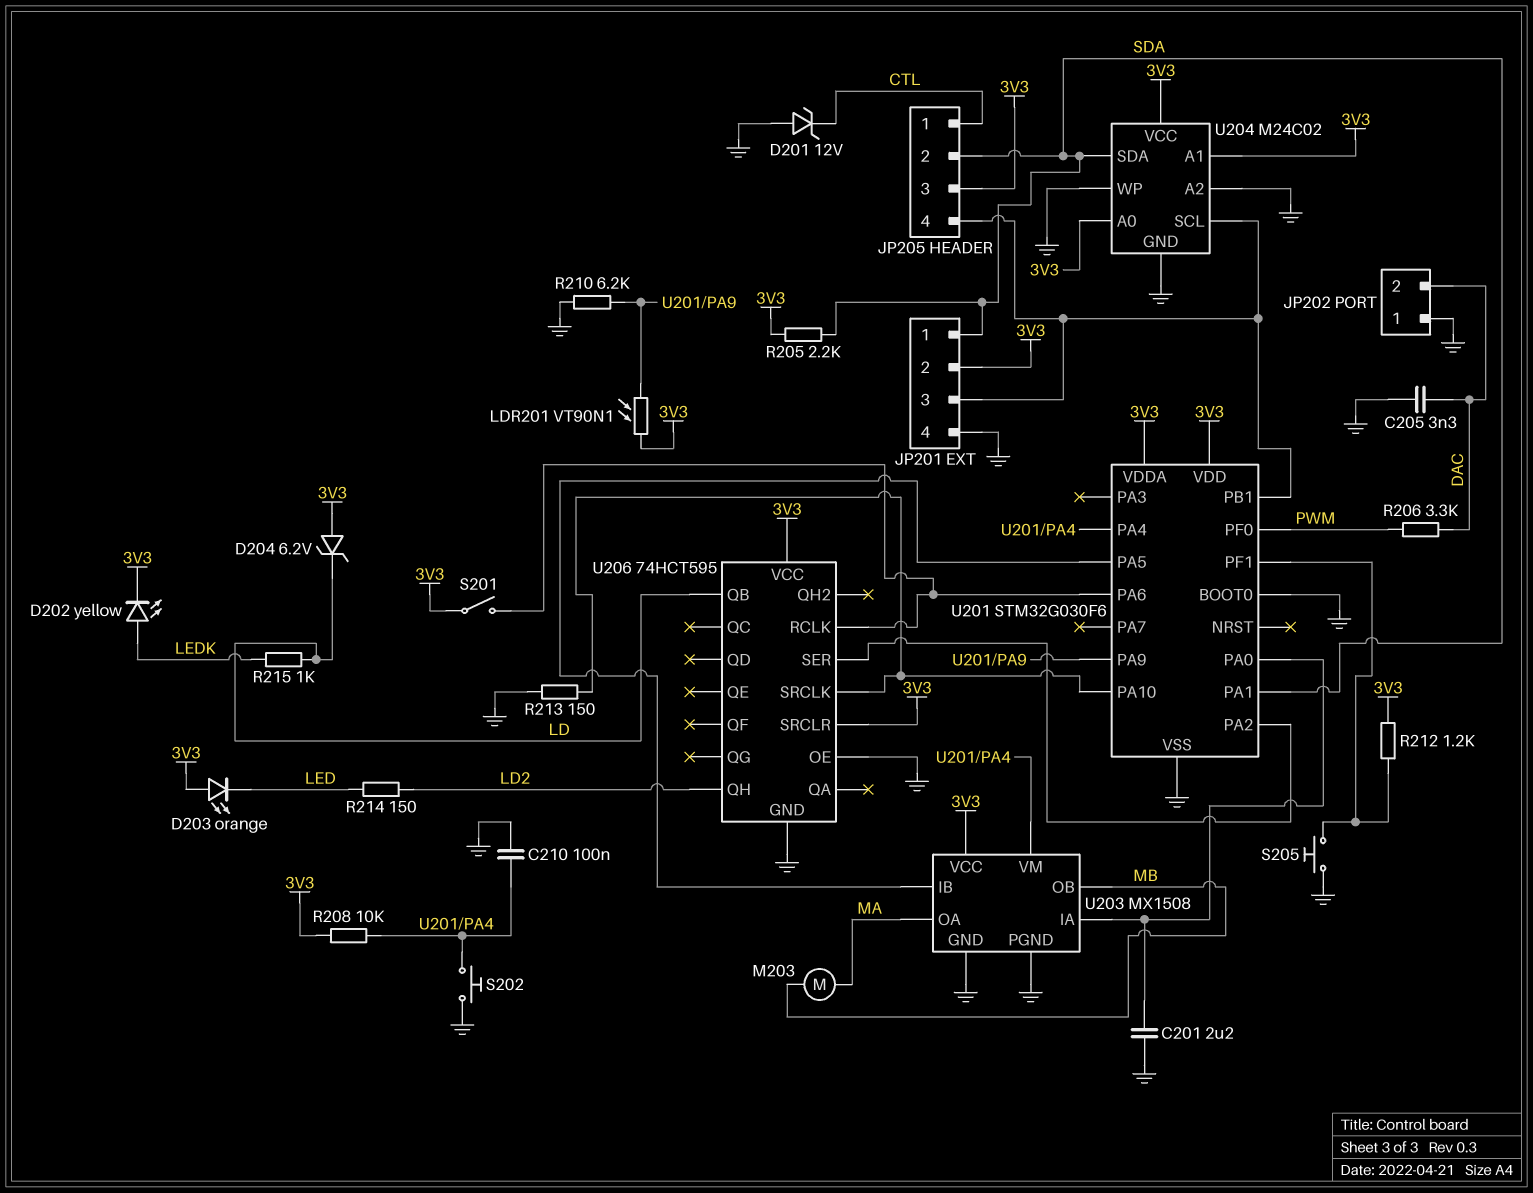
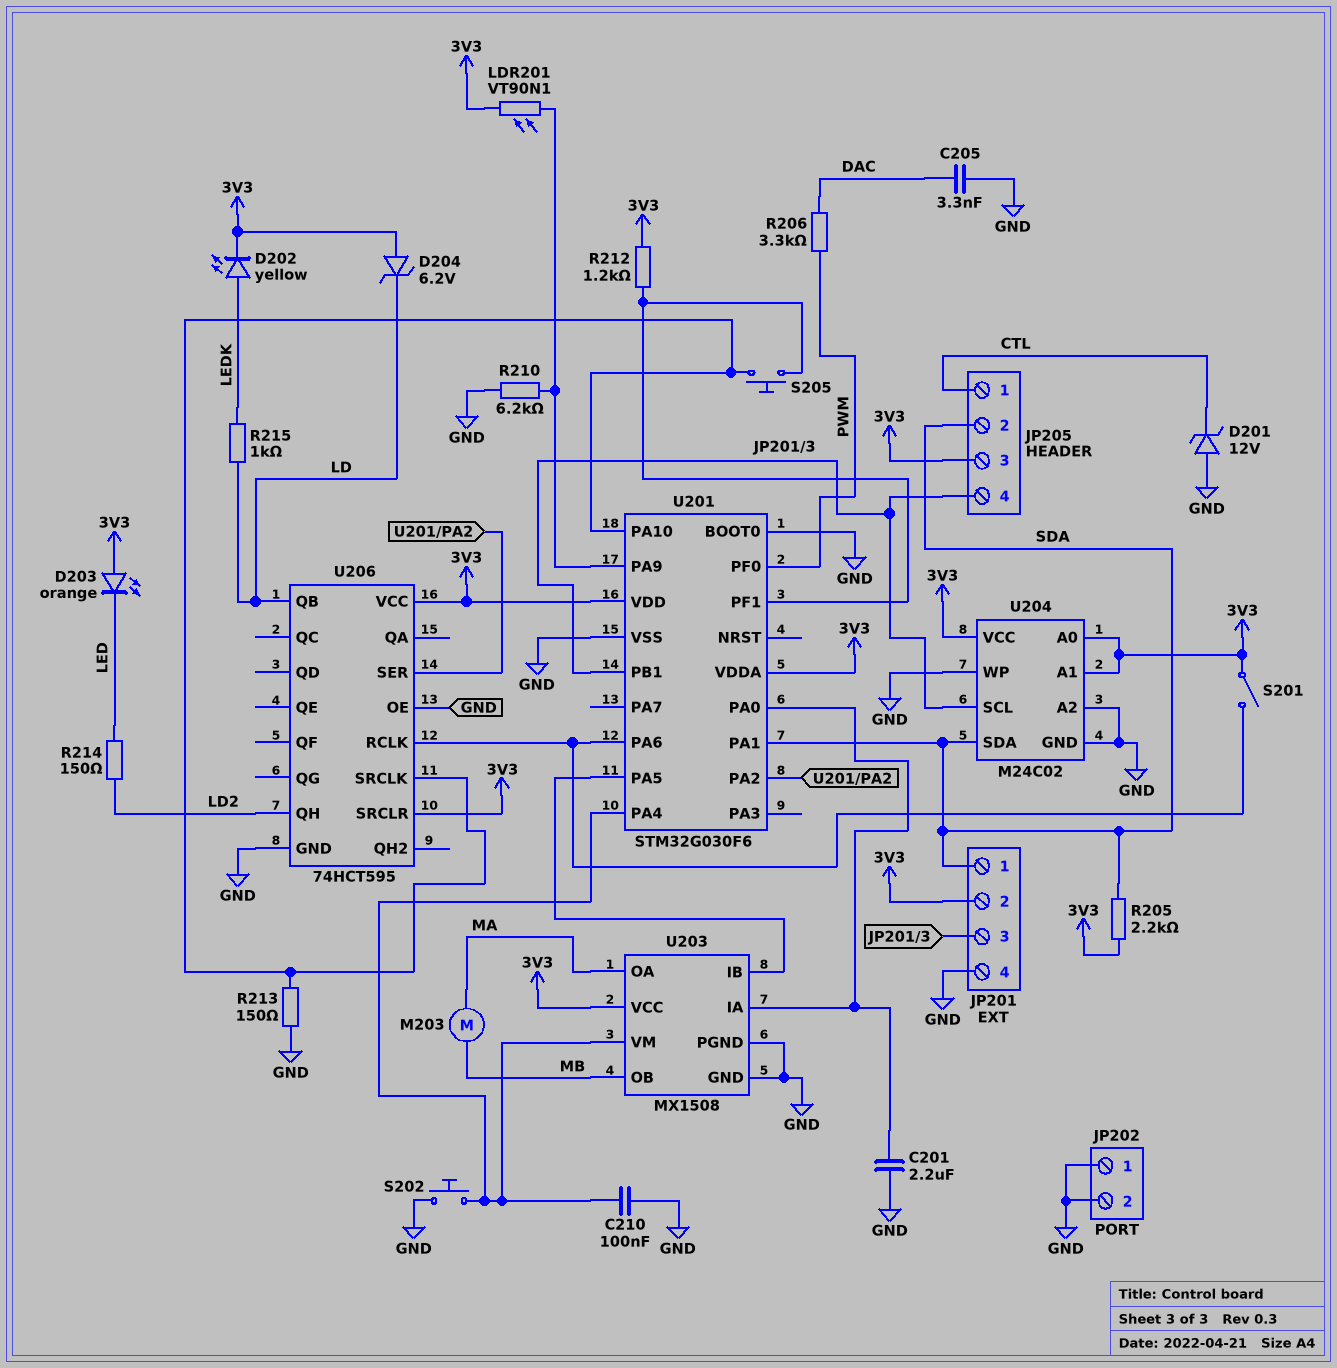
JP202 pin 2: DAC -> GND
R208: 10k (3V3, U201/PA4) -> none
S205: button (GND, U201/PF1) -> button (U201/PA10, U201/PF1)

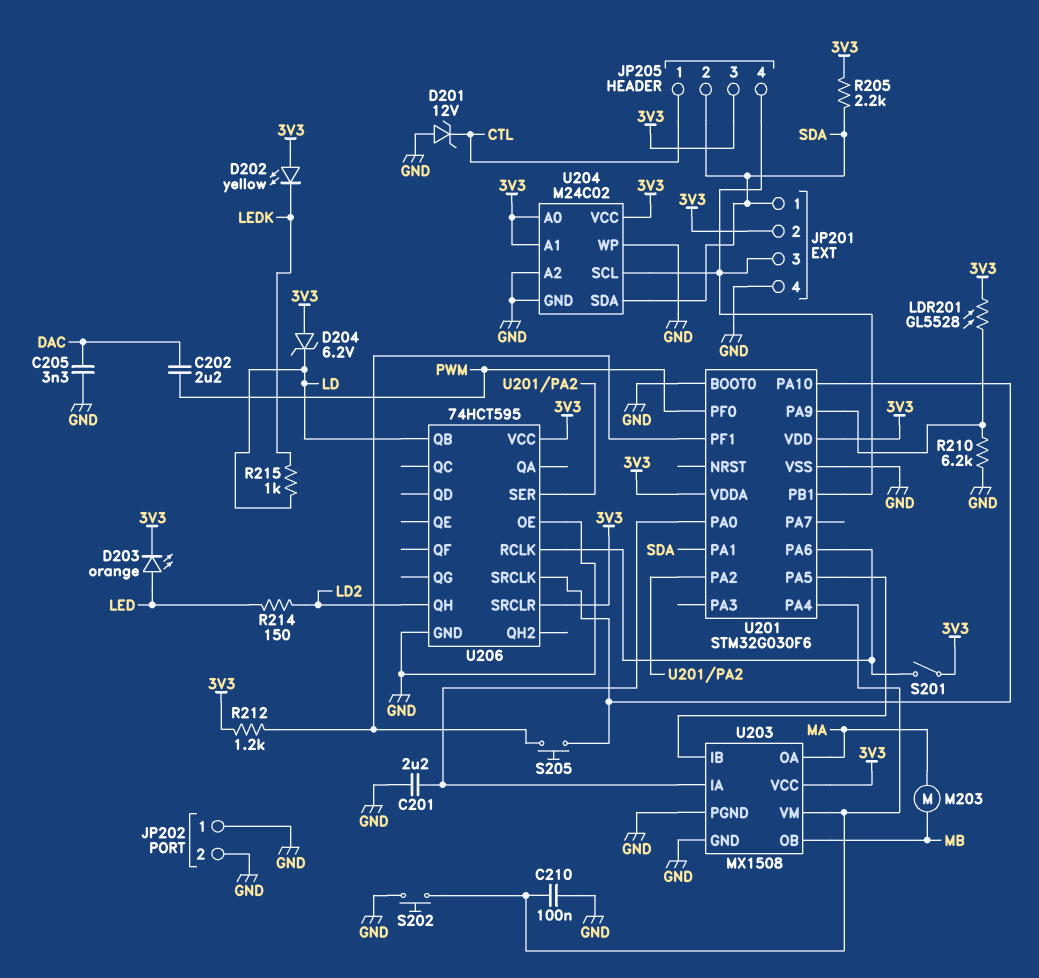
C202: none -> 2.2uF (DAC, PWM)
D202: LED yellow (A LEDK, K 3V3) -> LED yellow (A 3V3, K LEDK)
D203: LED orange (A 3V3, K LED) -> LED orange (A LED, K 3V3)
LDR201: VT90N1 (3V3, U201/PA9) -> GL5528 (3V3, U201/PA9)
R206: 3.3k (DAC, PWM) -> none
R213: 150 (GND, U201/PA10) -> none

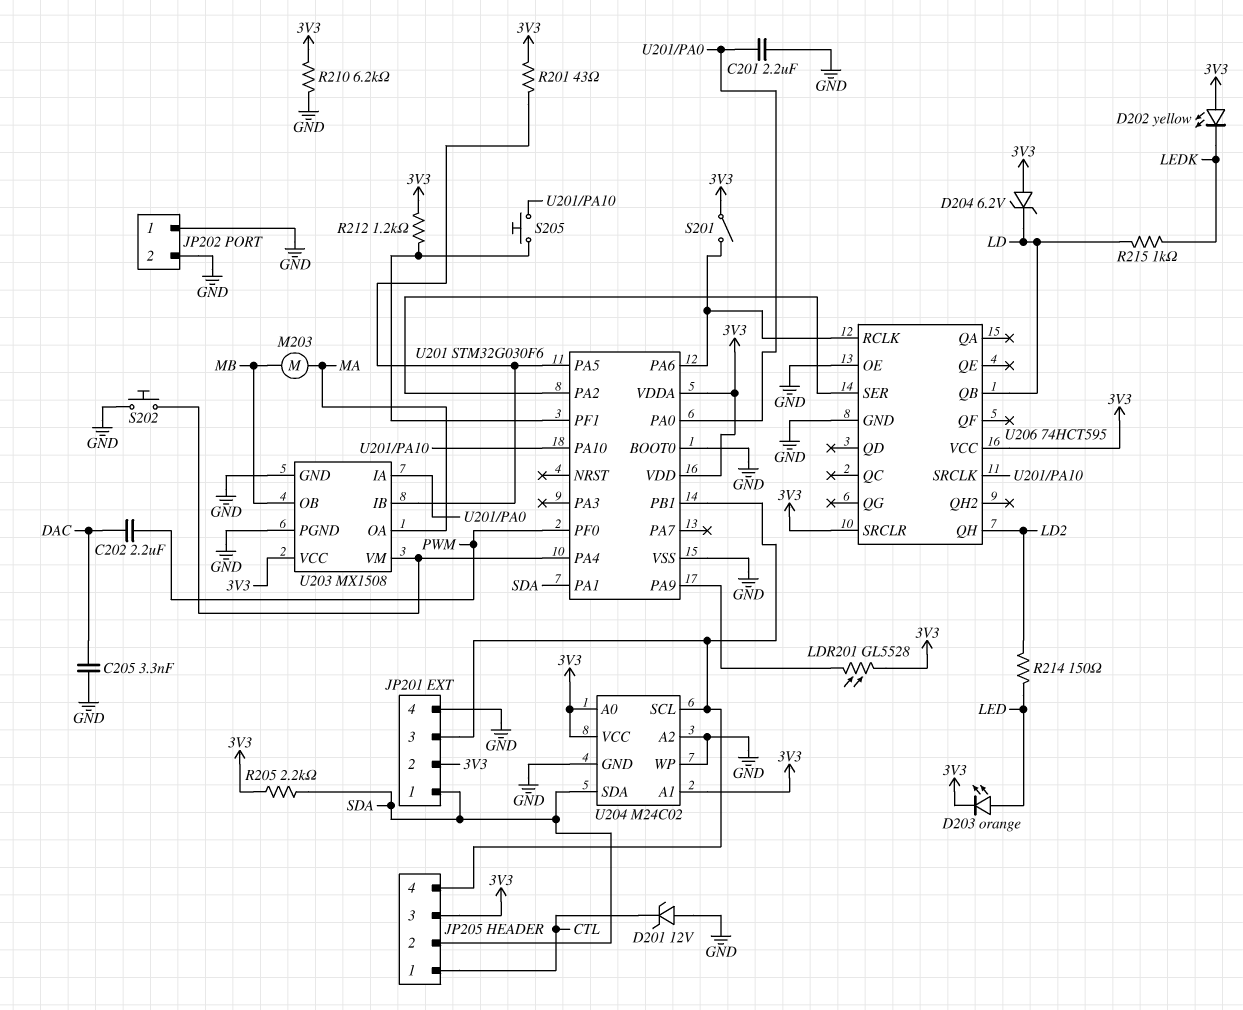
C210: 100nF (GND, U201/PA4) -> none
R201: none -> 43 (3V3, U201/PA5)
R210: 6.2k (GND, U201/PA9) -> 6.2k (3V3, GND)

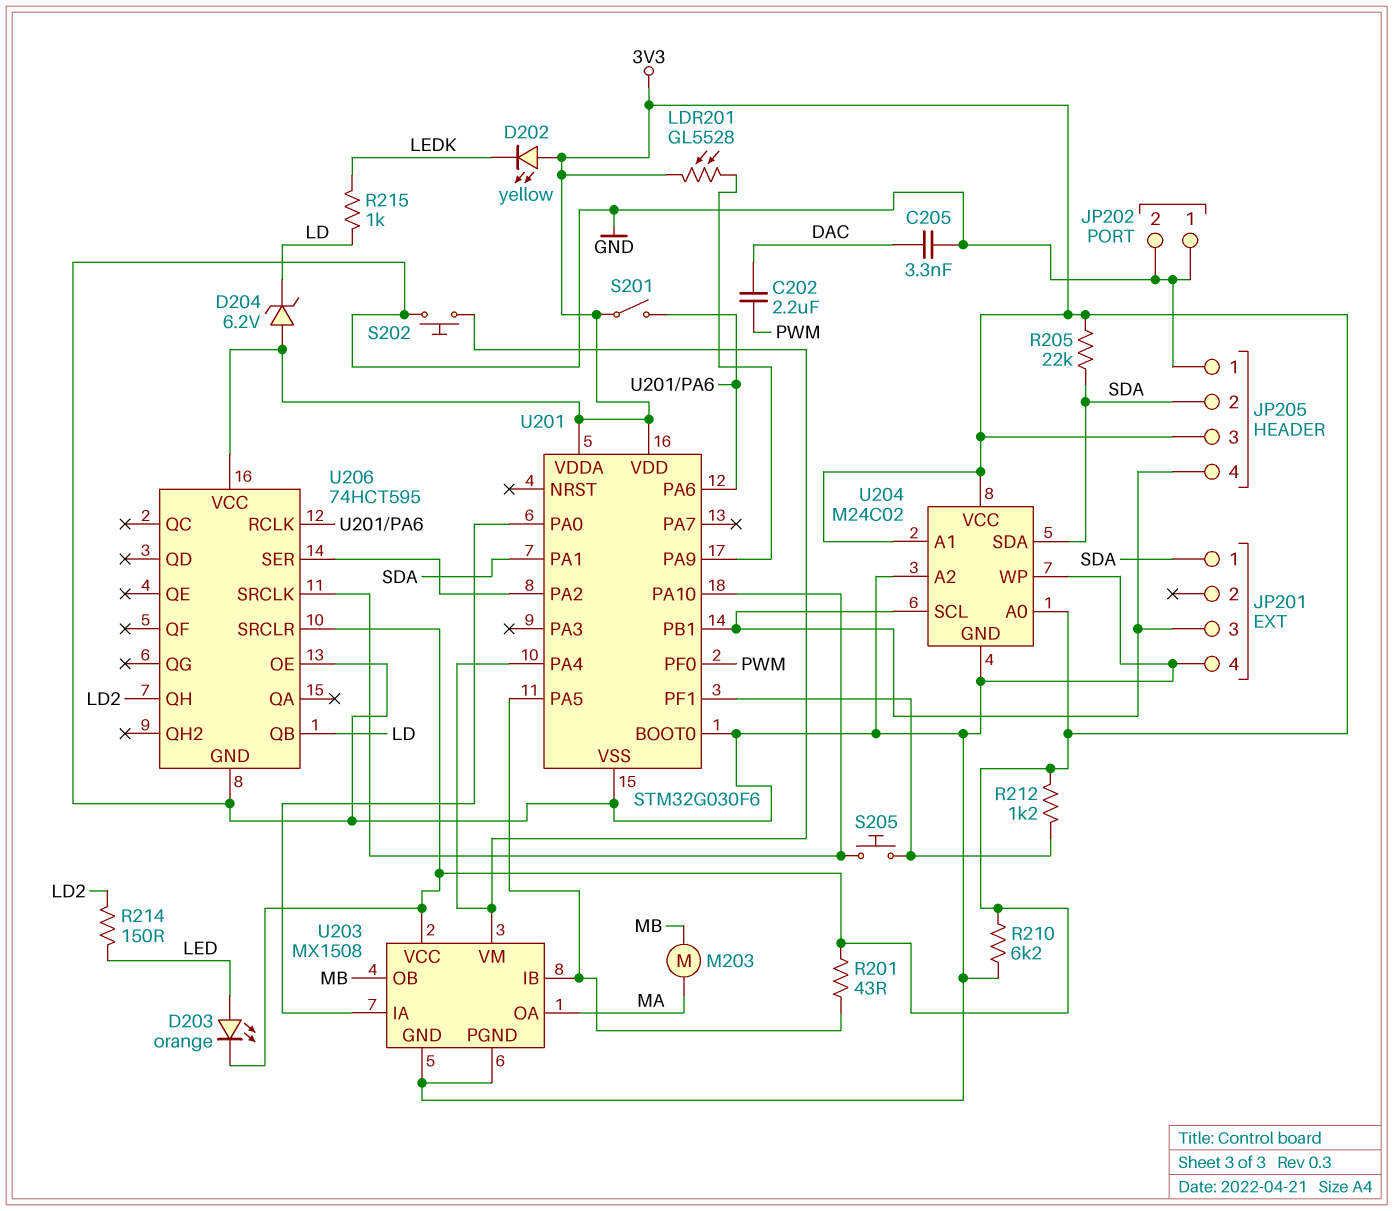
C201: 2.2uF (GND, U201/PA0) -> none
D201: zener 12V (A GND, K CTL) -> none
JP201 pin 2: 3V3 -> none
JP205 pin 1: CTL -> GND
R205: 2.2k (3V3, SDA) -> 22k (3V3, SDA)

